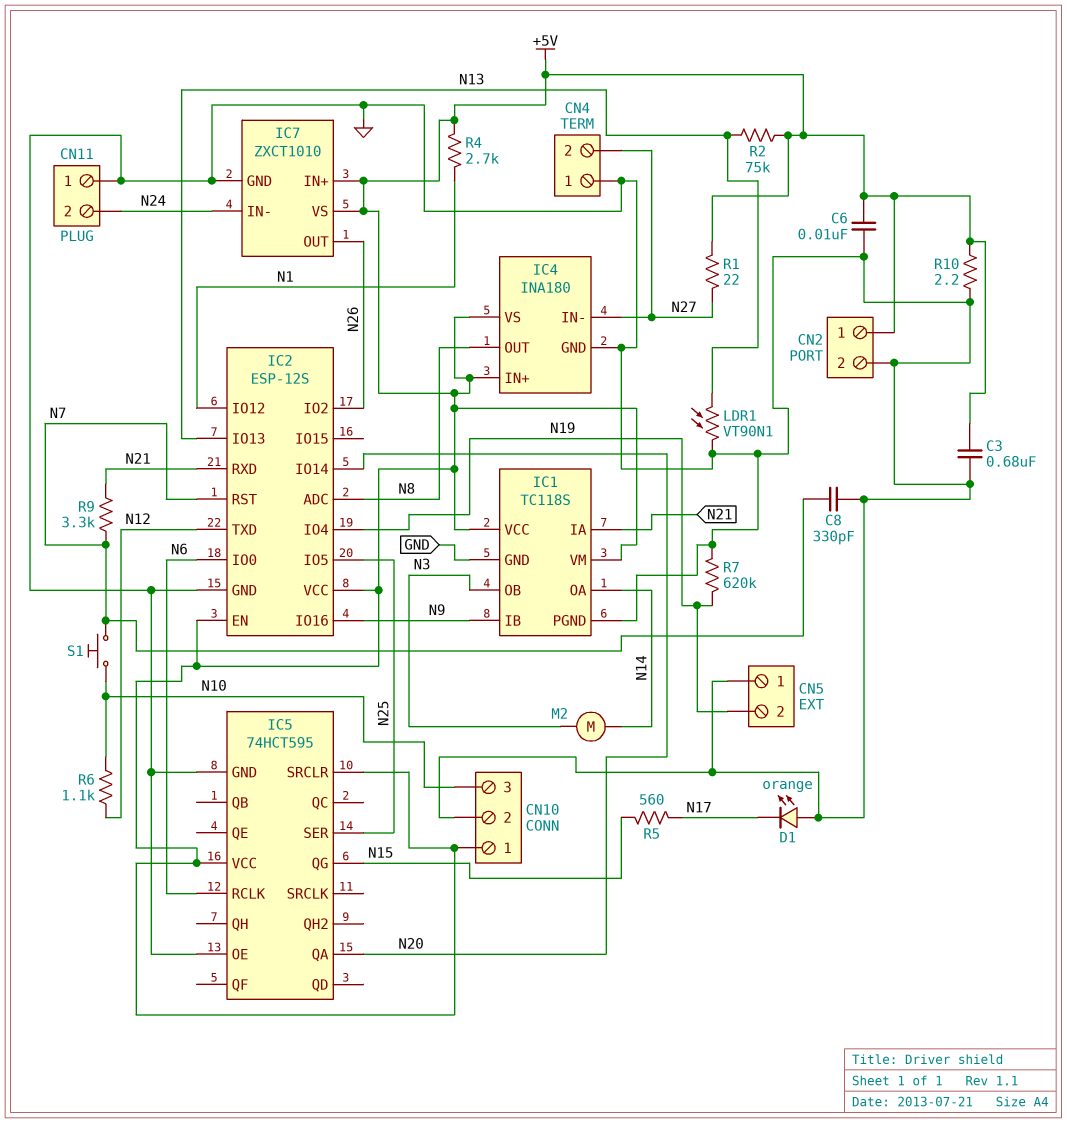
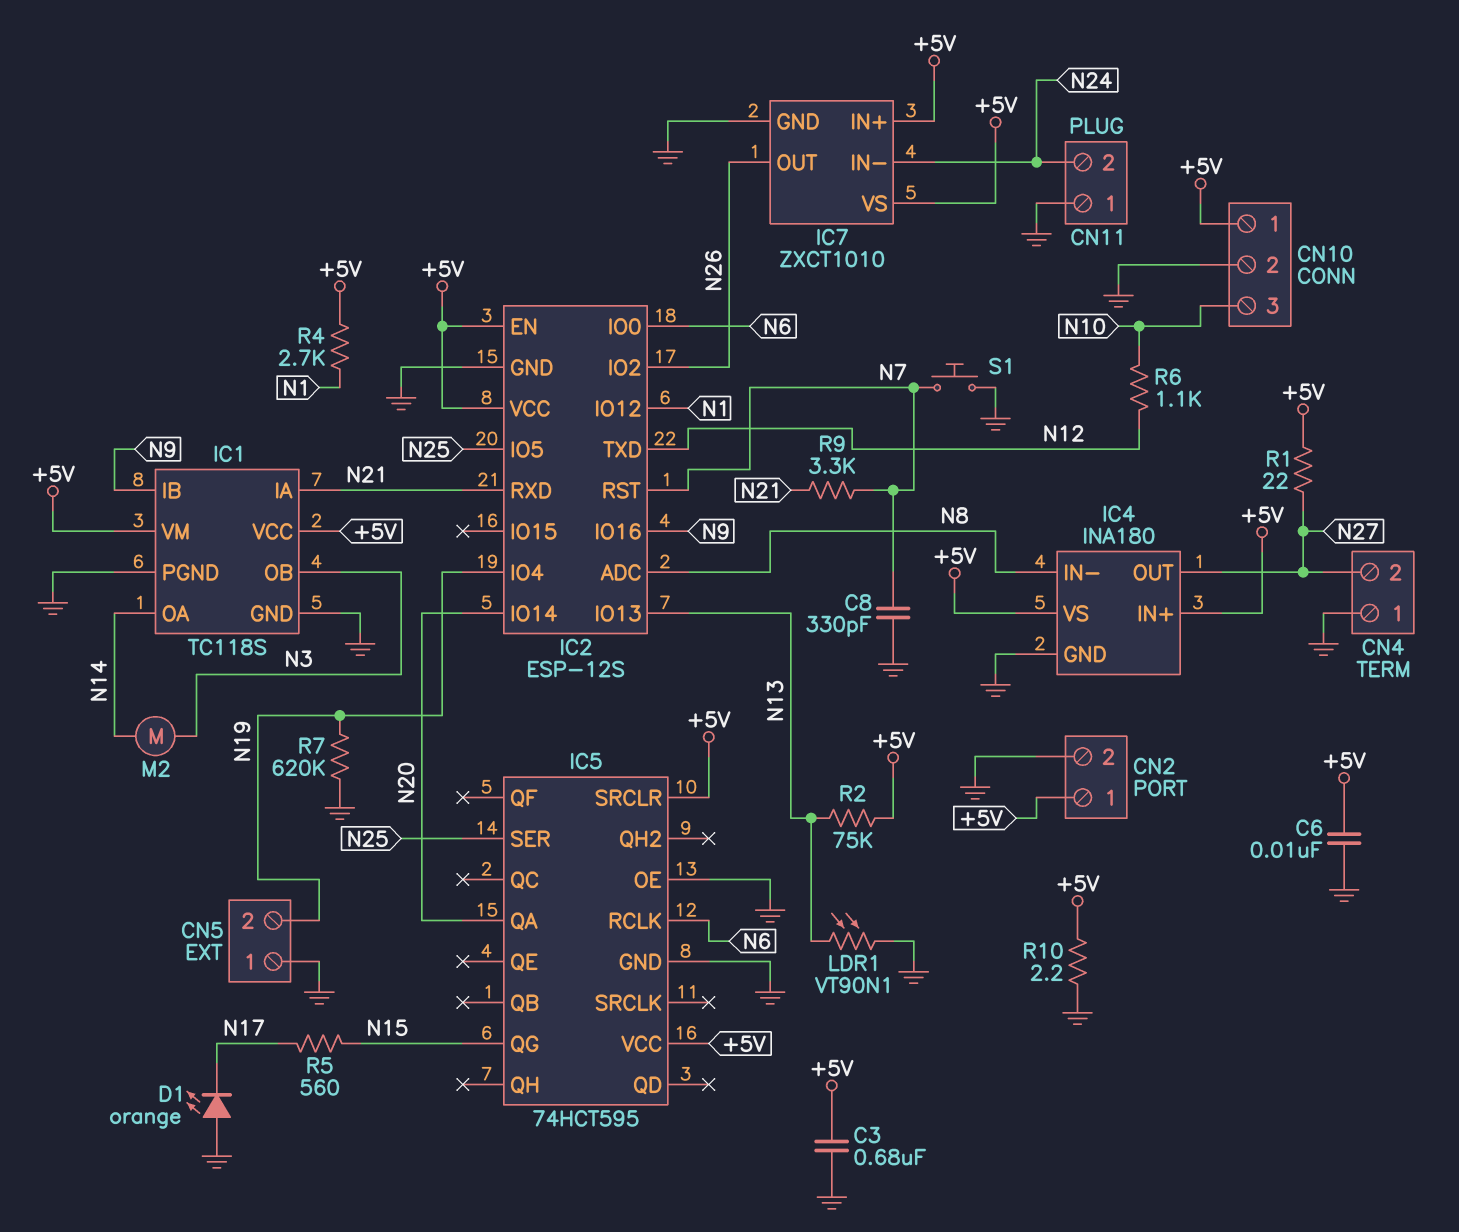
IC4 pin IN-: N27 -> N8
IC4 pin OUT: N8 -> N27
S1: button (N7, N10) -> button (GND, N7)

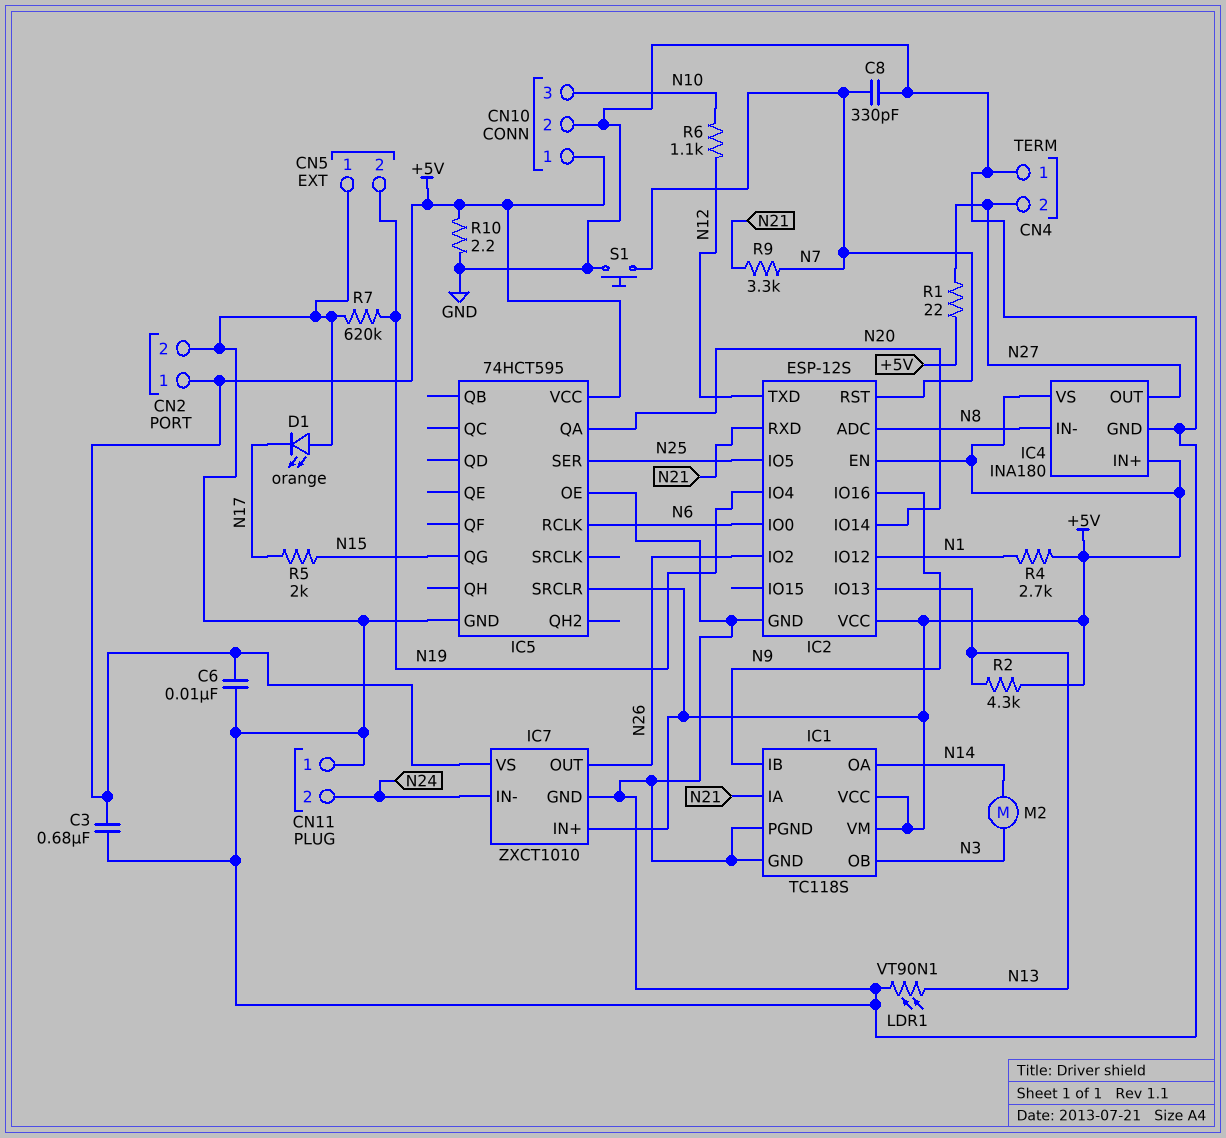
R2: 75k (+5V, N13) -> 4.3k (+5V, N13)
R5: 560 (N15, N17) -> 2k (N15, N17)

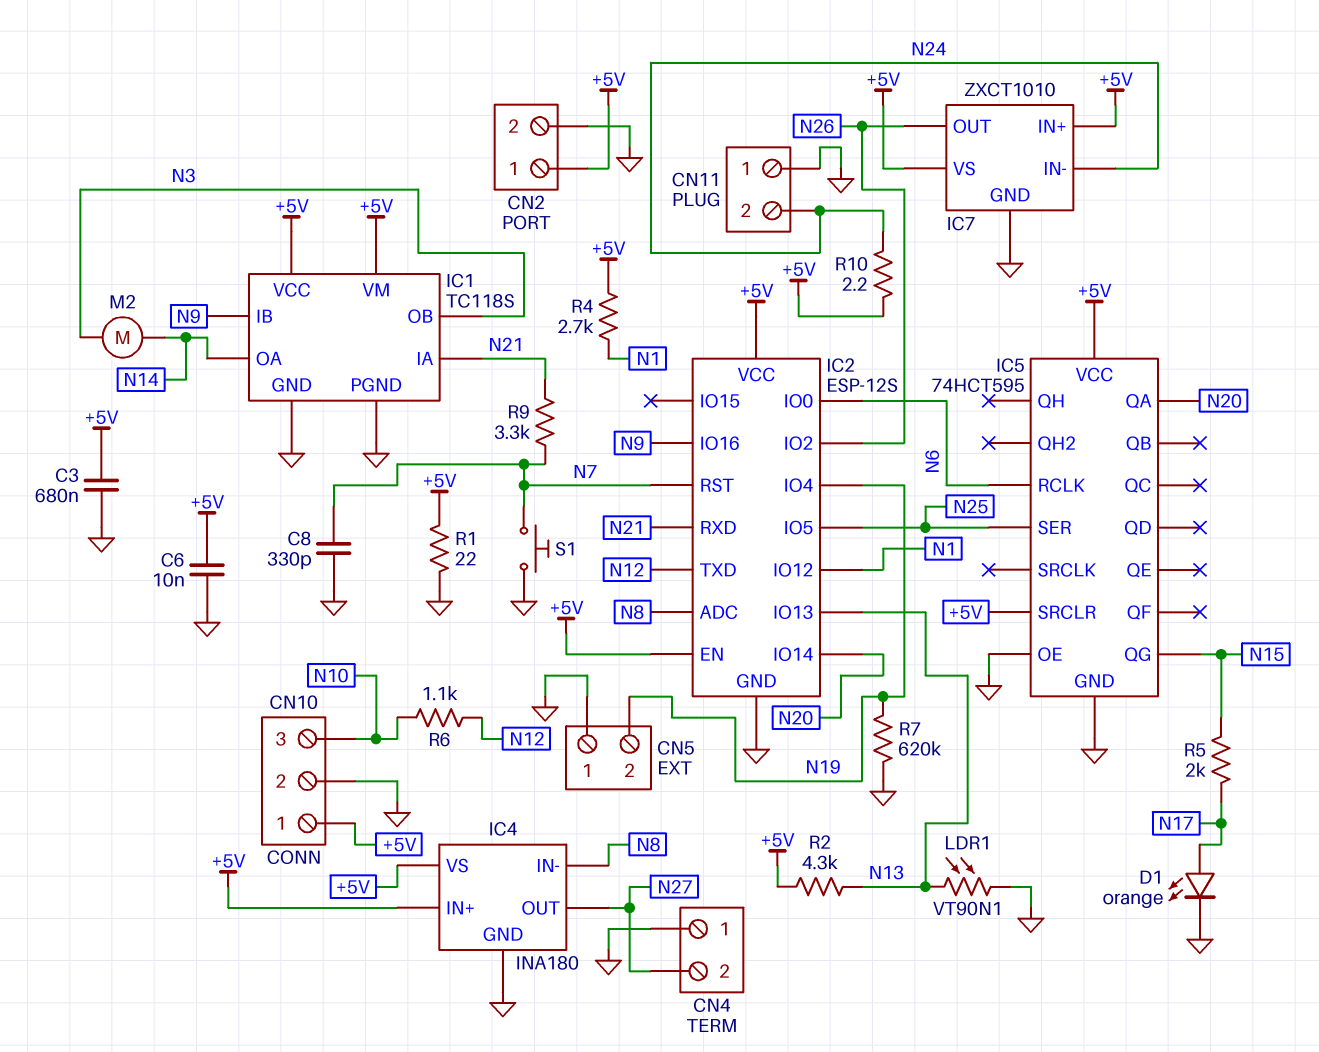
D1: LED orange (A GND, K N17) -> LED orange (A N17, K GND)
R1: 22 (+5V, N27) -> 22 (+5V, GND)
R10: 2.2 (+5V, GND) -> 2.2 (+5V, N24)

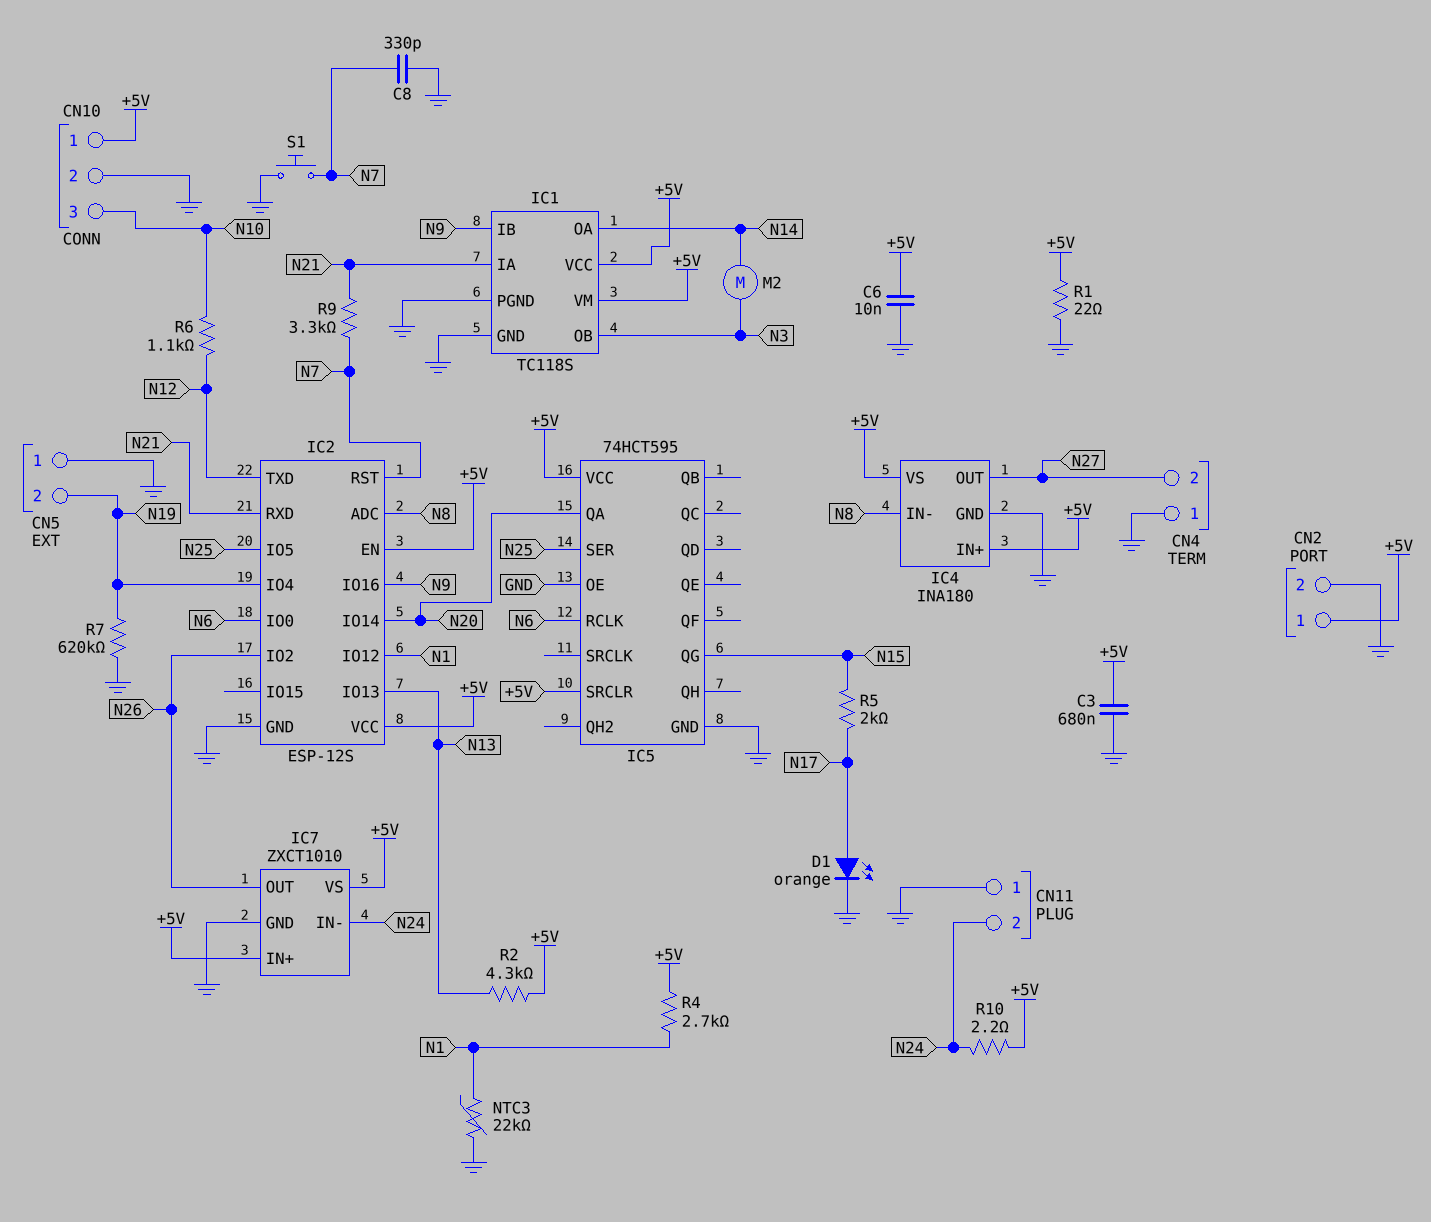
LDR1: VT90N1 (GND, N13) -> none
NTC3: none -> 22k (GND, N1)

